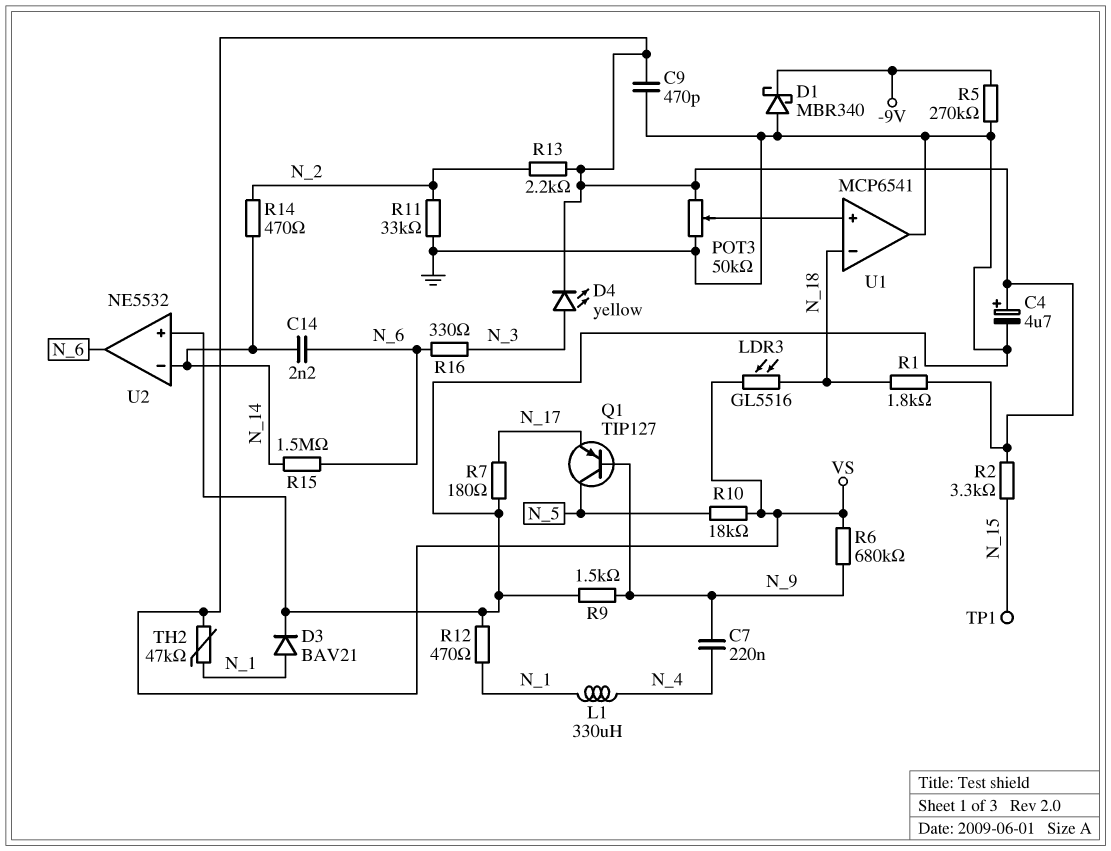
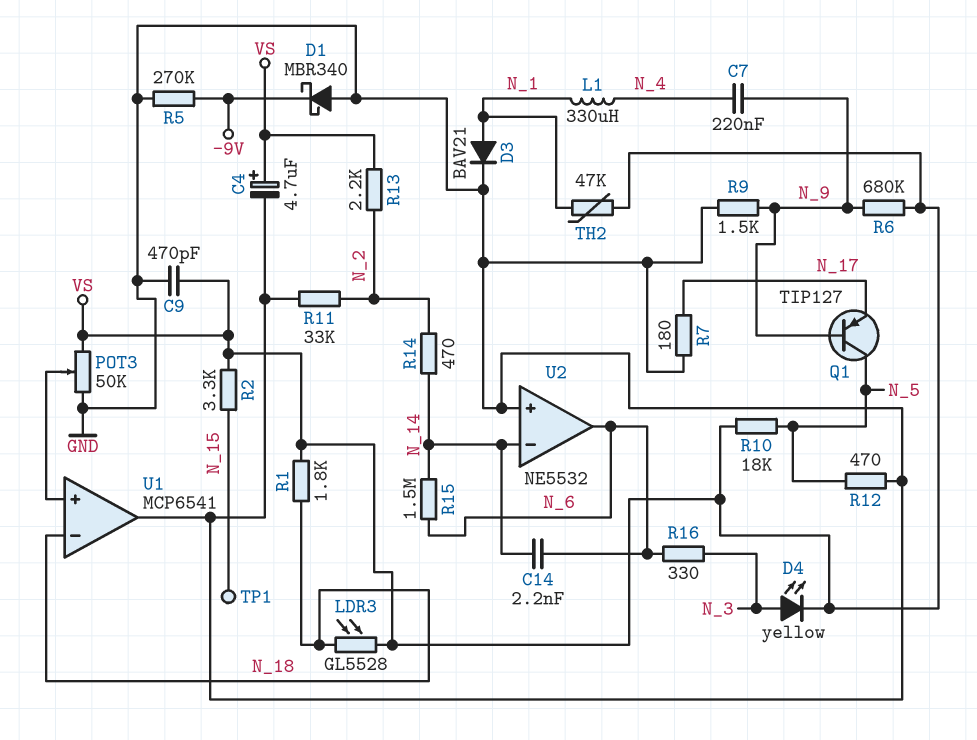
LDR3: GL5516 (N_18, VS) -> GL5528 (N_18, VS)
R12: 470 (GND, N_1) -> 470 (GND, N_5)

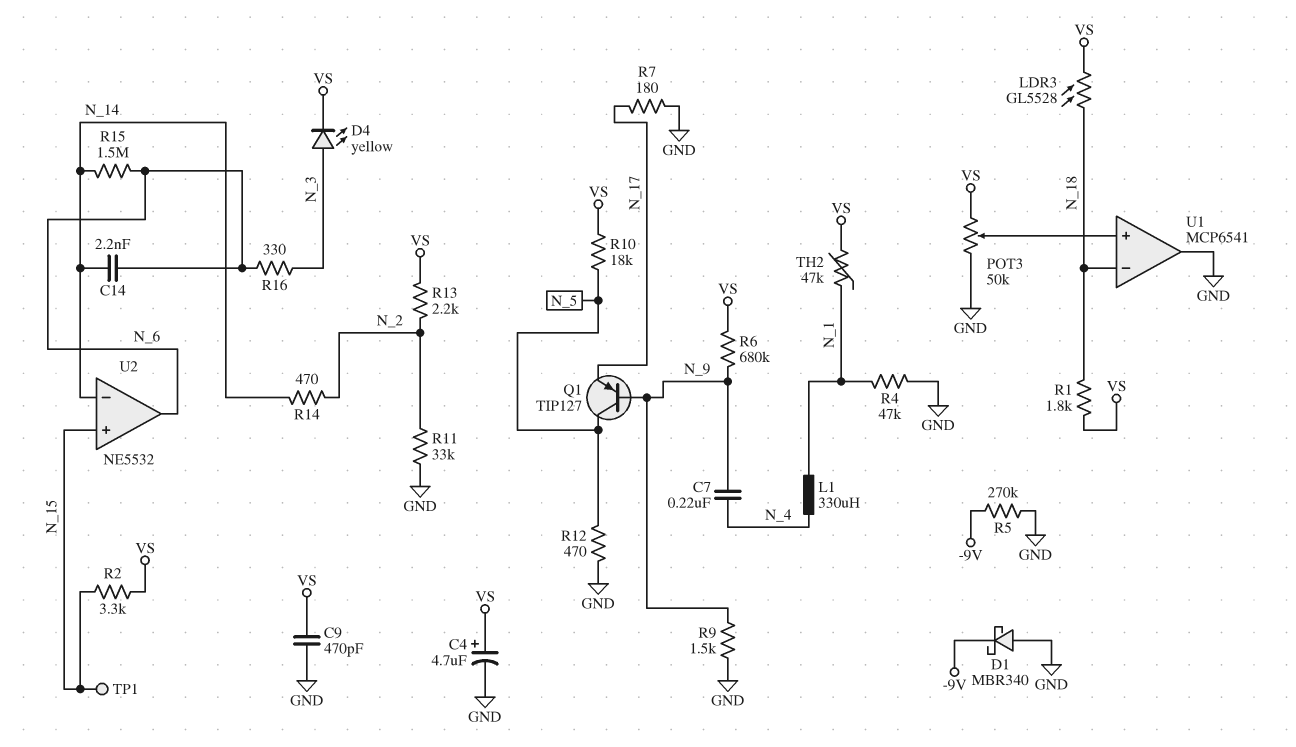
D3: diode BAV21 (A N_1, K GND) -> none
R4: none -> 47k (GND, N_1)
U2 pin in+: GND -> N_15

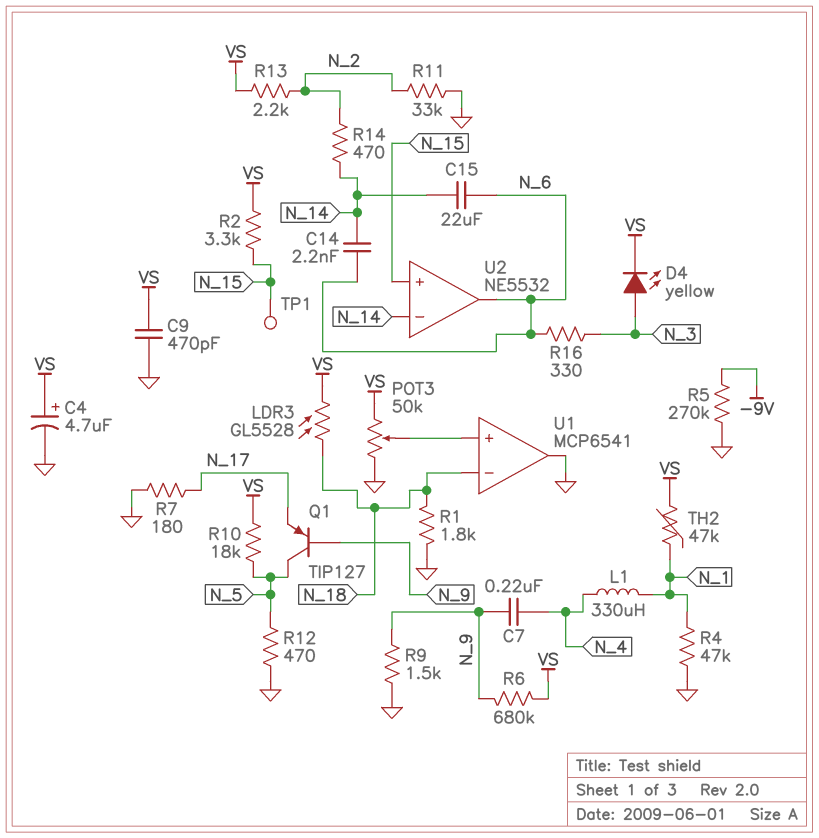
C15: none -> 22uF (N_6, N_14)
D1: schottky MBR340 (A GND, K -9V) -> none
R1: 1.8k (N_18, VS) -> 1.8k (GND, N_18)
R15: 1.5M (N_6, N_14) -> none

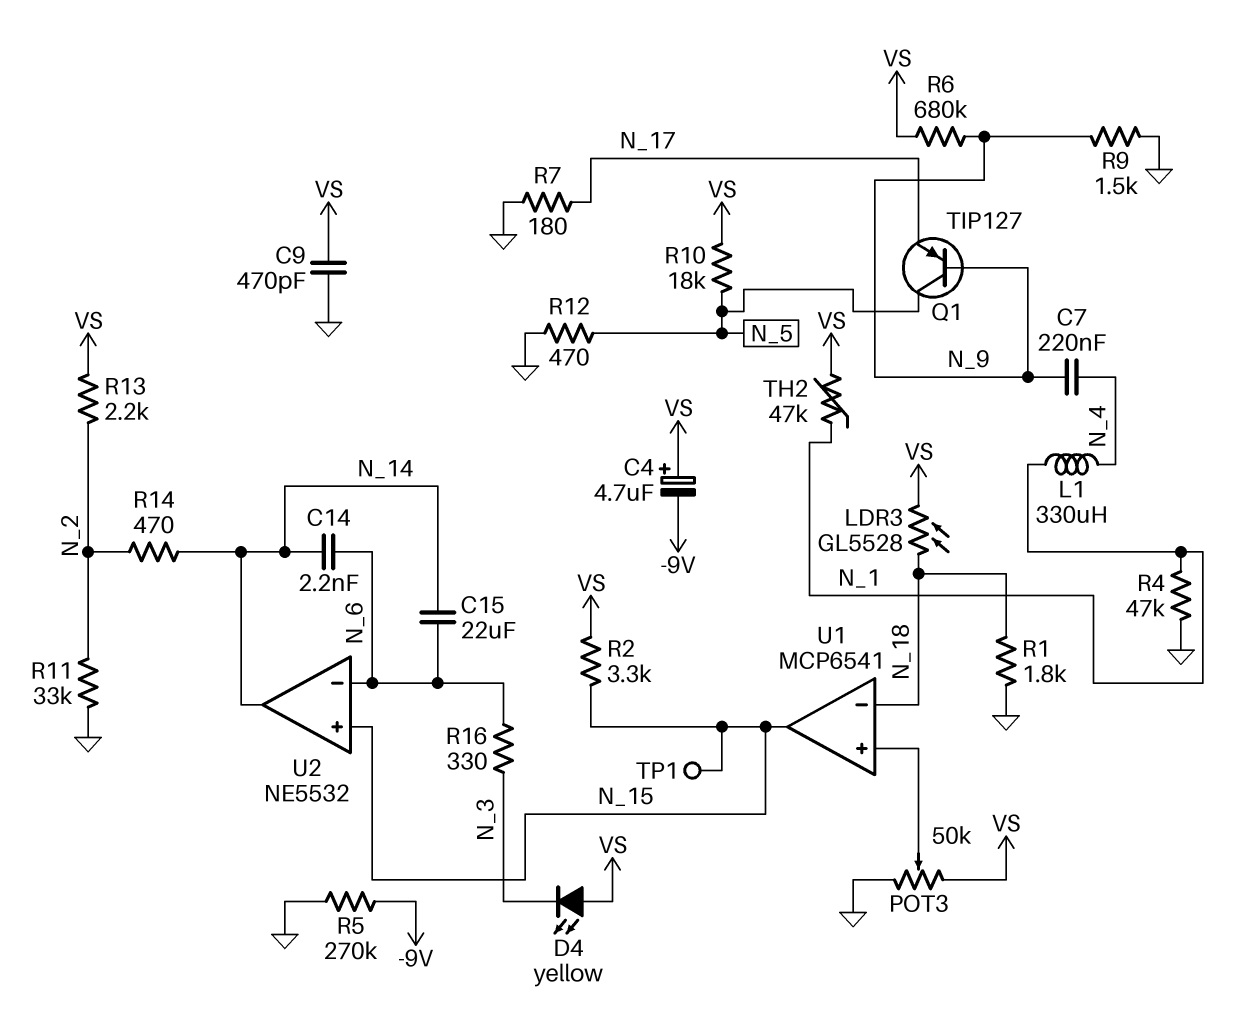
C4: 4.7uF (plus VS, minus GND) -> 4.7uF (plus VS, minus -9V)
D4: LED yellow (A N_3, K VS) -> LED yellow (A VS, K N_3)
U1 pin out: GND -> N_15
U2 pin in-: N_14 -> N_6
U2 pin out: N_6 -> N_14

